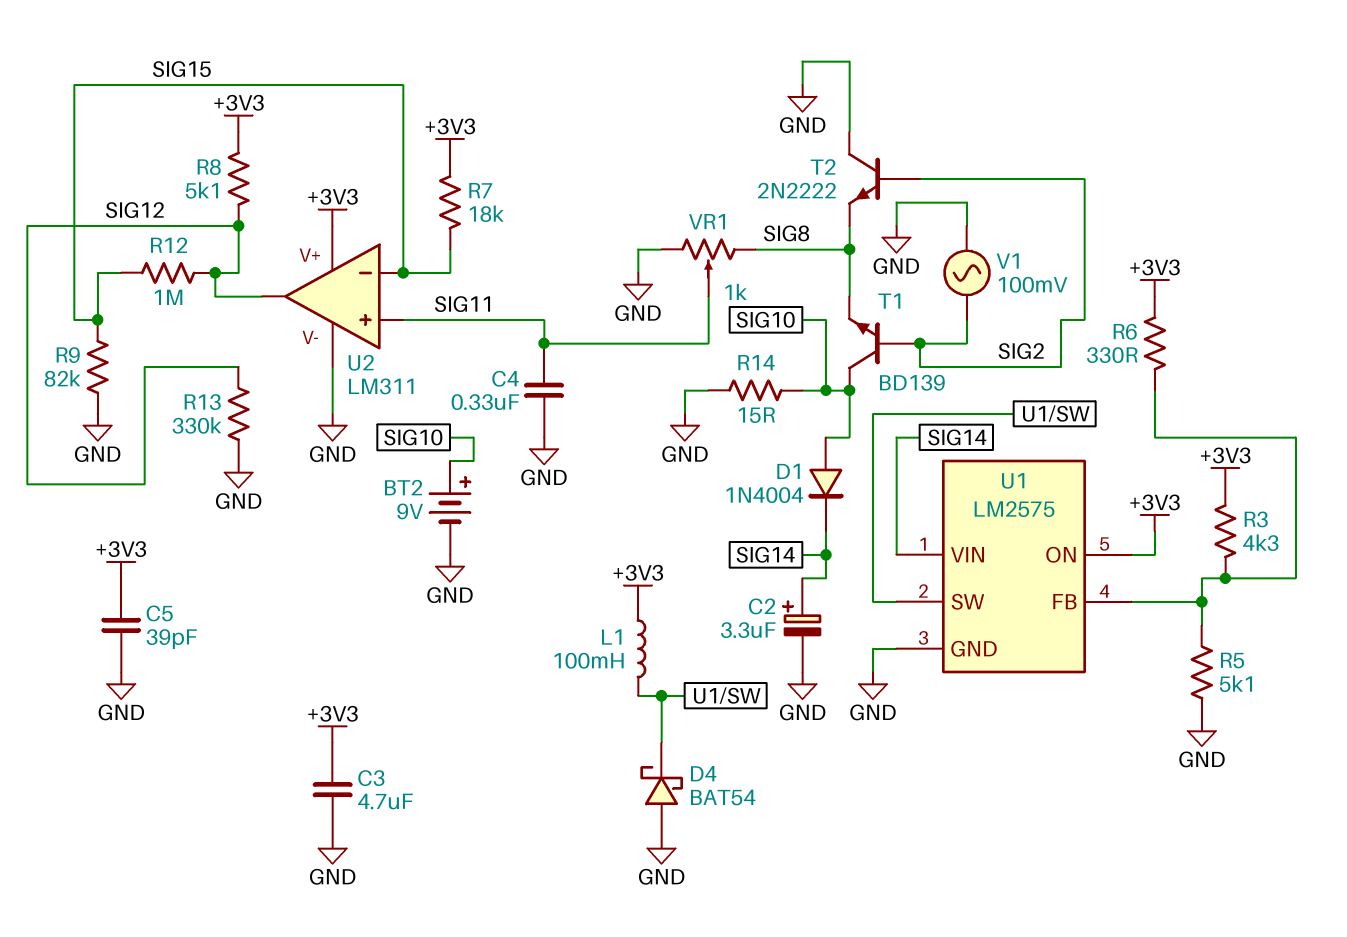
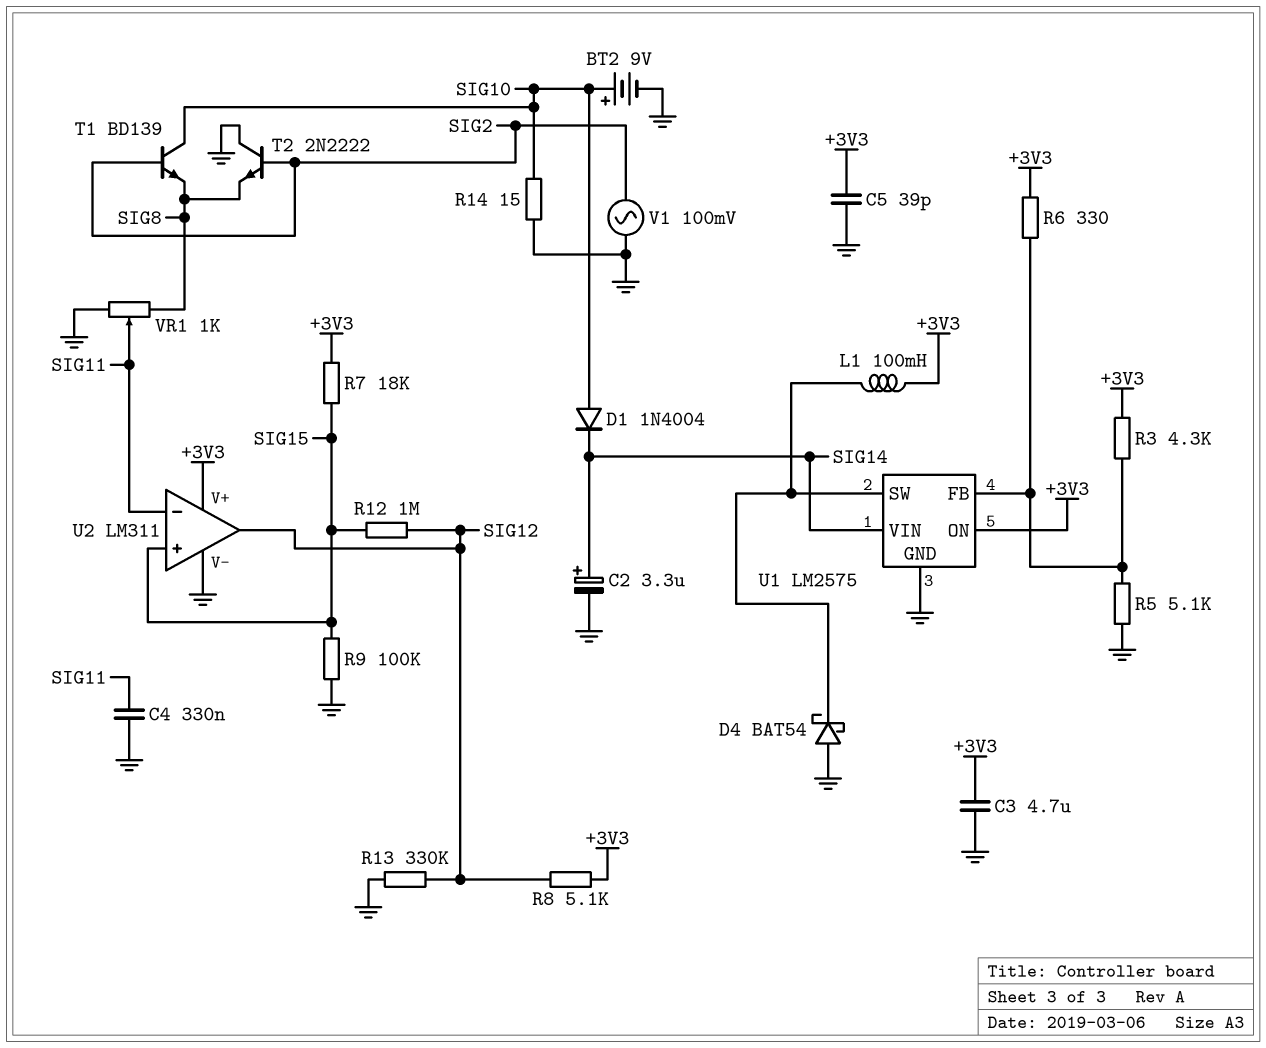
R9: 82k (GND, SIG15) -> 100k (GND, SIG15)
U2 pin in+: SIG11 -> SIG15
U2 pin in-: SIG15 -> SIG11

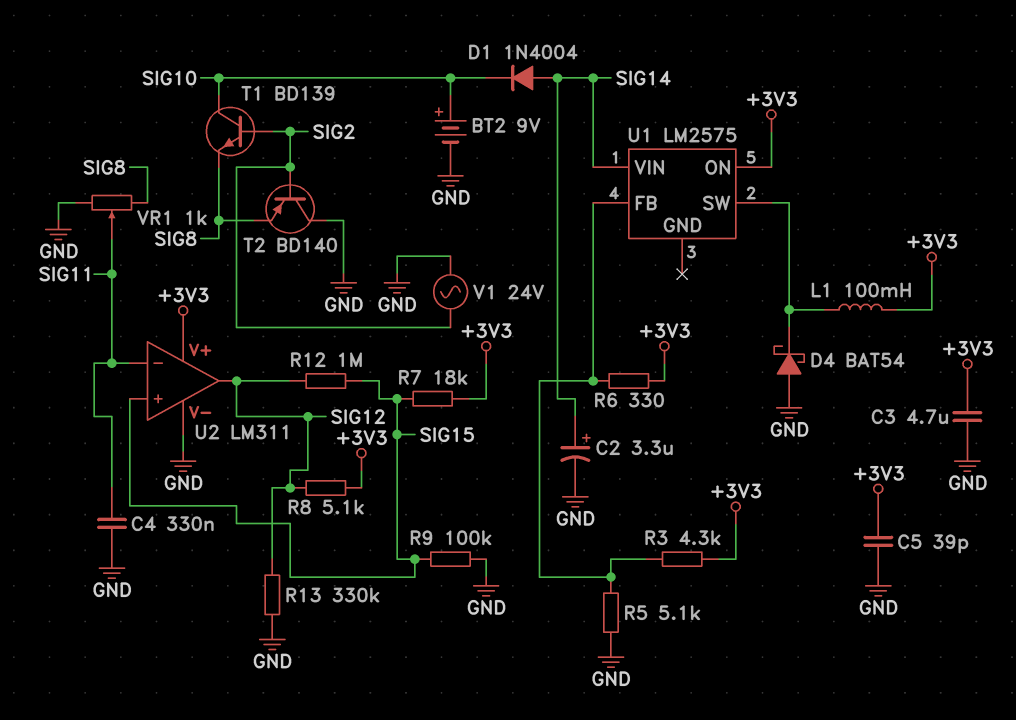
D1: diode 1N4004 (A SIG10, K SIG14) -> diode 1N4004 (A SIG14, K SIG10)
R14: 15 (GND, SIG10) -> none
T2: NPN 2N2222 (B SIG2, C GND, E SIG8) -> PNP BD140 (B SIG2, C GND, E SIG8)
U1 pin GND: GND -> none
V1: AC 100mV (GND, SIG2) -> AC 24V (GND, SIG2)

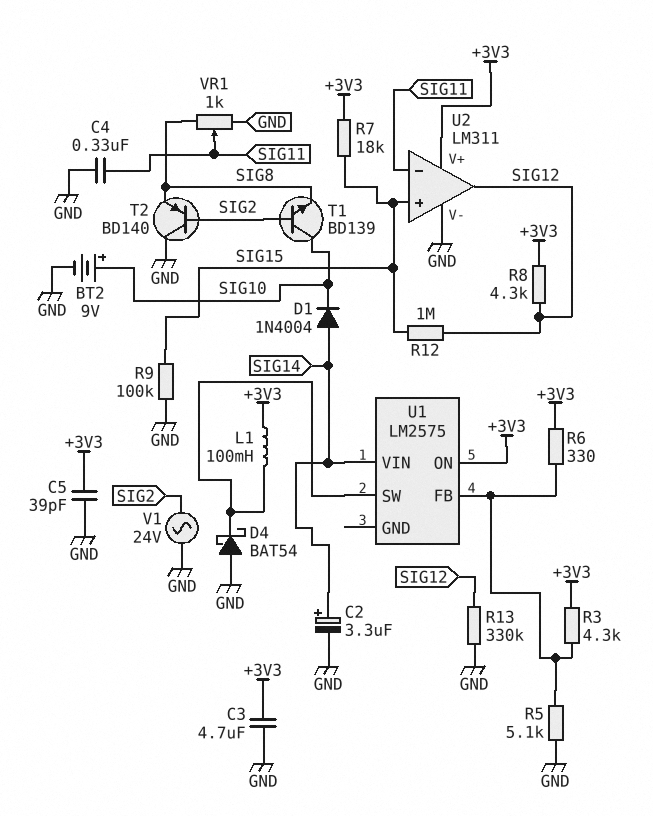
R8: 5.1k (+3V3, SIG12) -> 4.3k (+3V3, SIG12)

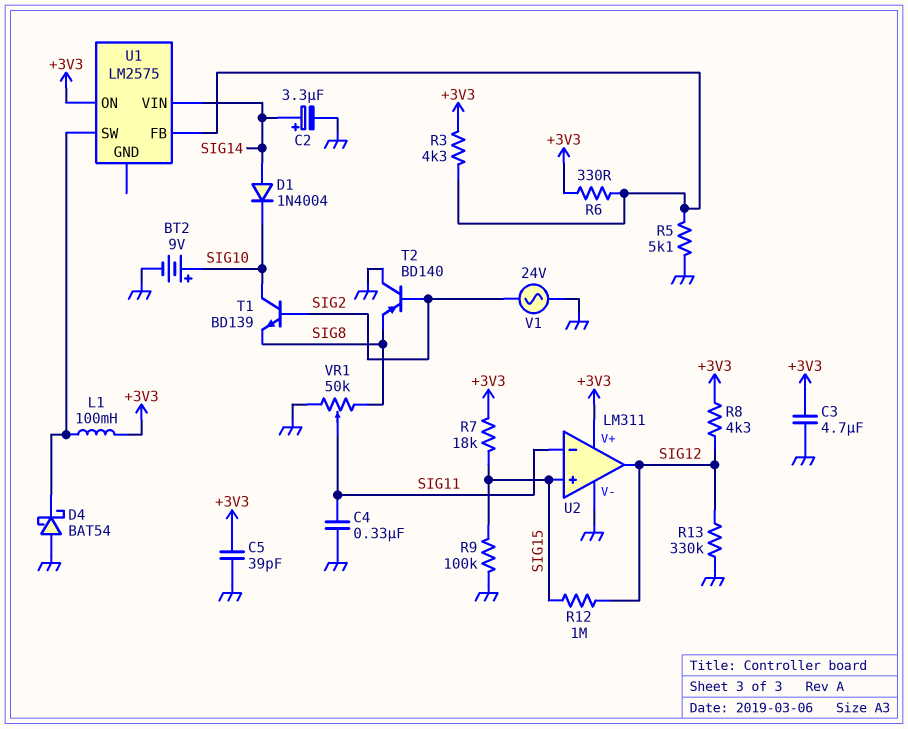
VR1: 1k (GND, SIG8, wiper SIG11) -> 50k (GND, SIG8, wiper SIG11)

